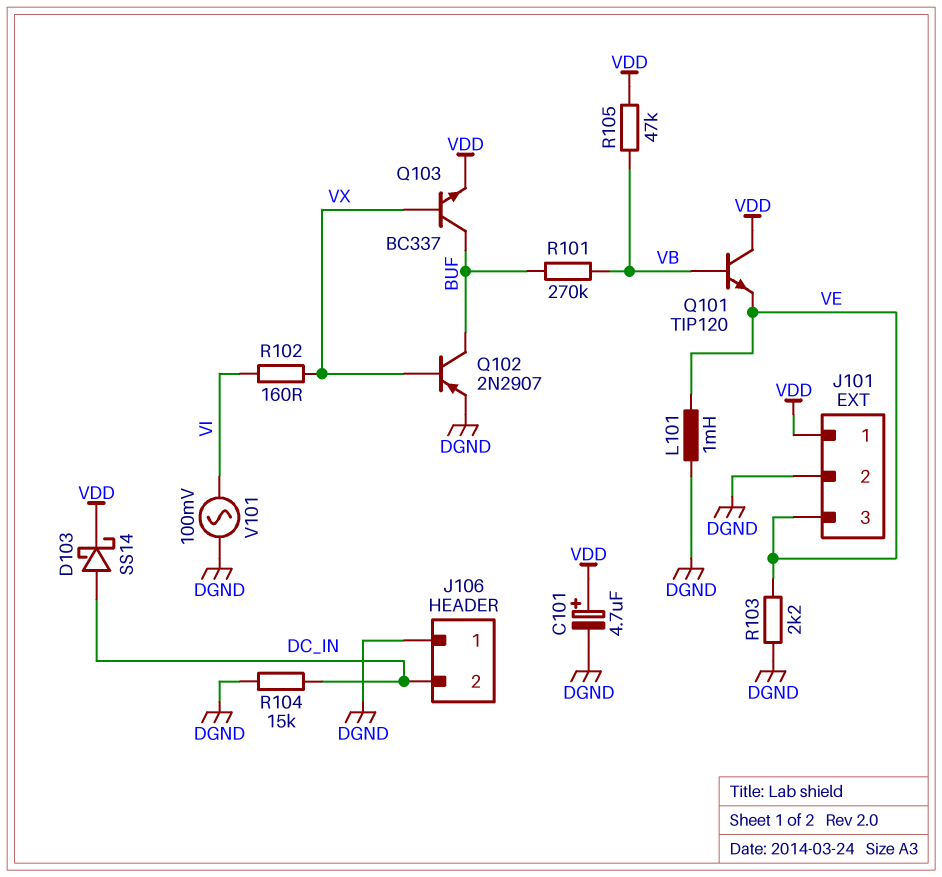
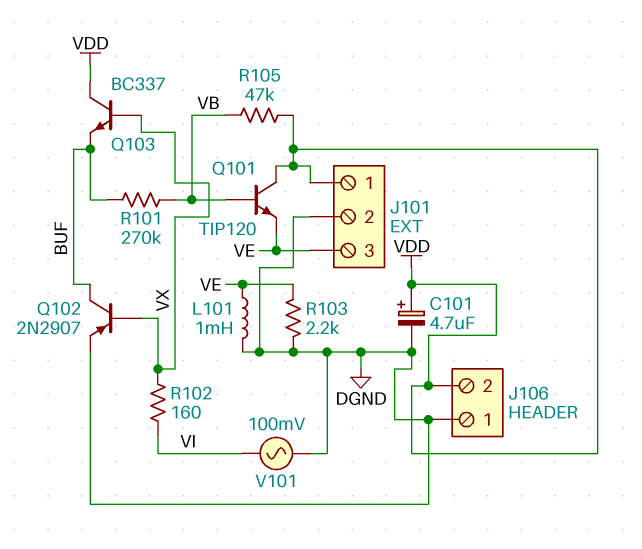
D103: schottky SS14 (A DC_IN, K VDD) -> none
J106 pin 2: DC_IN -> VDD
Q103: NPN BC337 (B VX, C BUF, E VDD) -> NPN BC337 (B VX, C VDD, E BUF)
R104: 15k (DC_IN, DGND) -> none

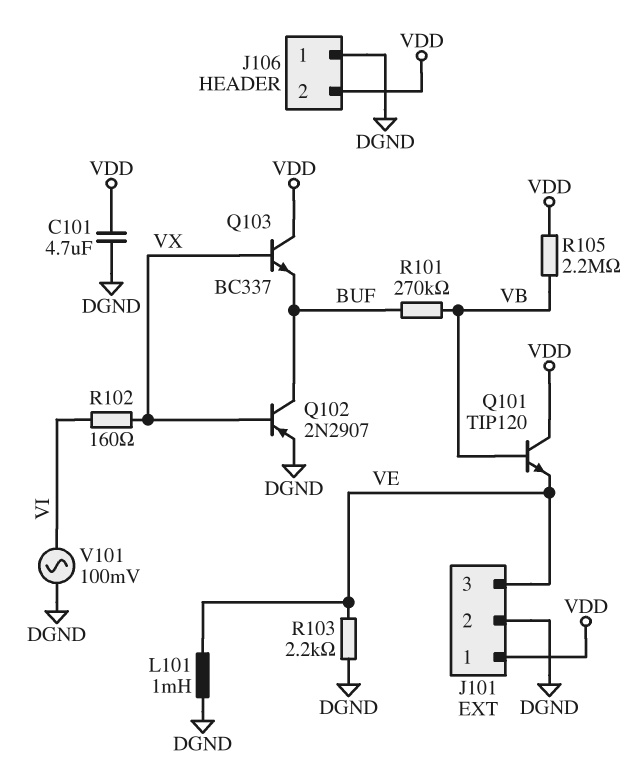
C101: 4.7uF (plus VDD, minus DGND) -> 4.7uF (DGND, VDD)
R105: 47k (VB, VDD) -> 2.2M (VB, VDD)

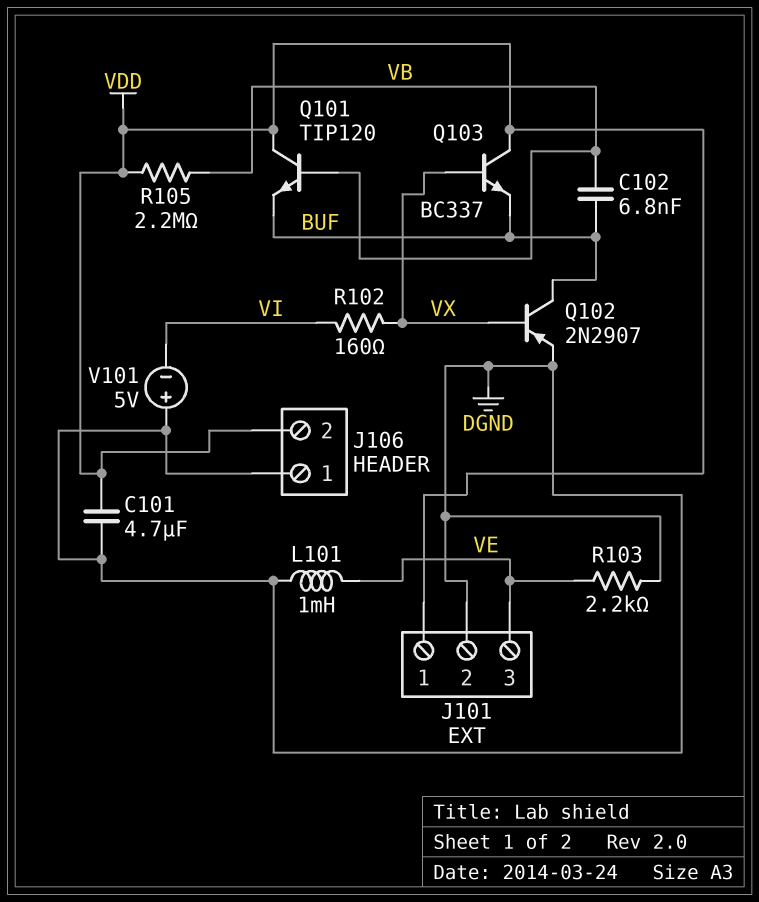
C102: none -> 6.8nF (BUF, VB)
Q101: NPN TIP120 (B VB, C VDD, E VE) -> NPN TIP120 (B VB, C VDD, E BUF)
R101: 270k (BUF, VB) -> none
V101: AC 100mV (DGND, VI) -> 5V (plus DGND, minus VI)

